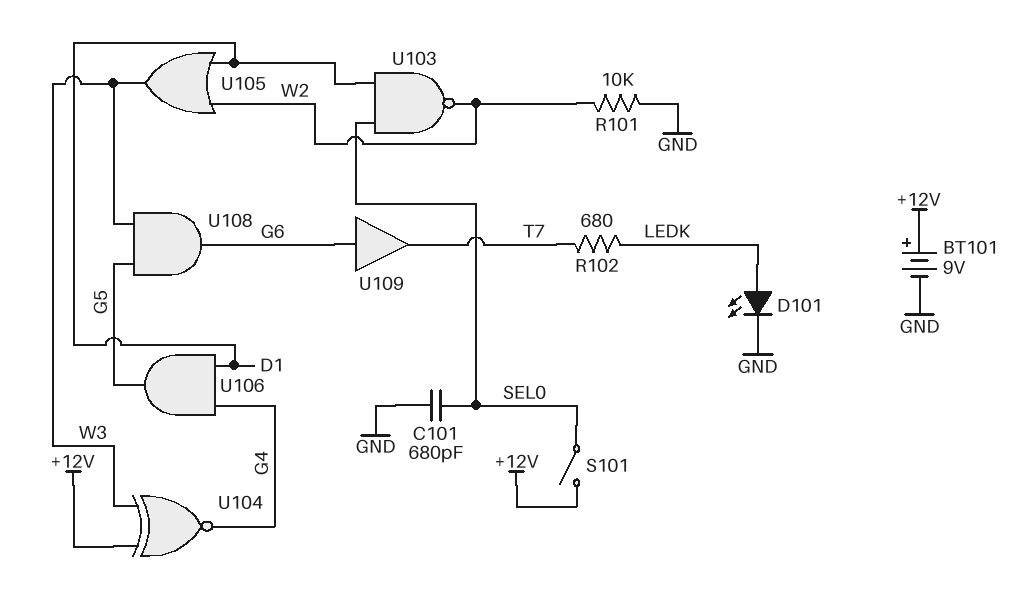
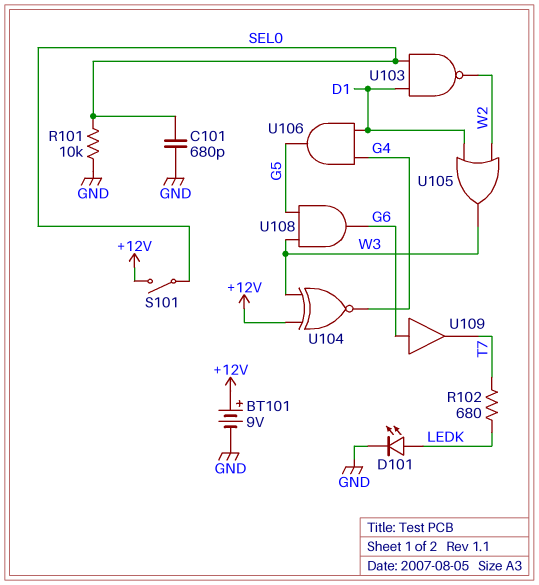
R101: 10k (GND, W2) -> 10k (GND, SEL0)

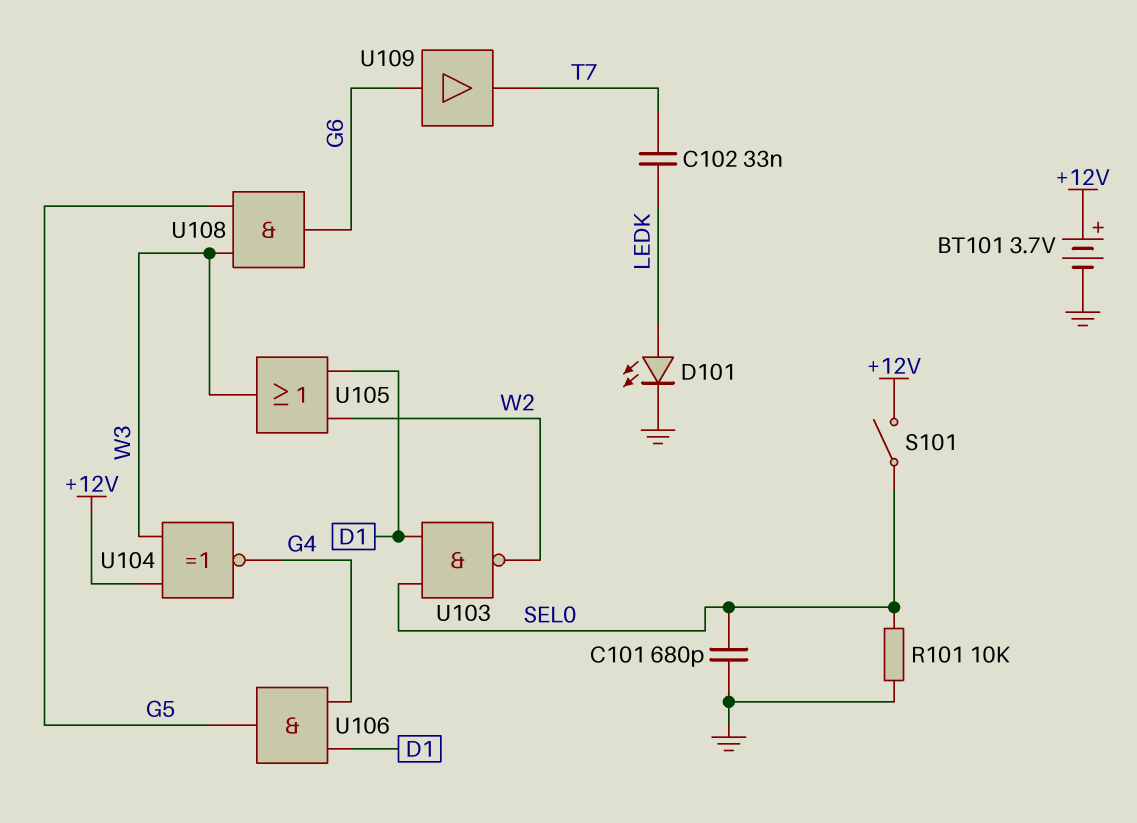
BT101: 9V (plus +12V, minus GND) -> 3.7V (plus +12V, minus GND)
C102: none -> 33nF (LEDK, T7)
R102: 680 (LEDK, T7) -> none

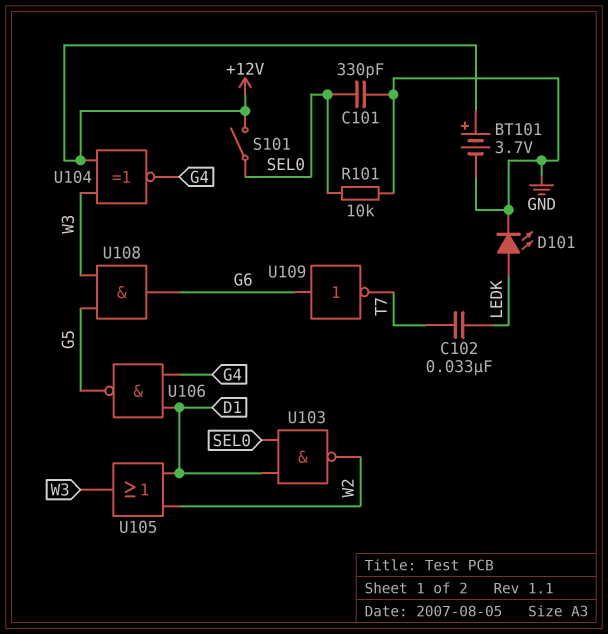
C101: 680pF (GND, SEL0) -> 330pF (GND, SEL0)
U106: AND (in D1, in G4, out G5) -> NAND (in D1, in G4, out G5)
U109: buffer (in G6, out T7) -> NOT (in G6, out T7)

